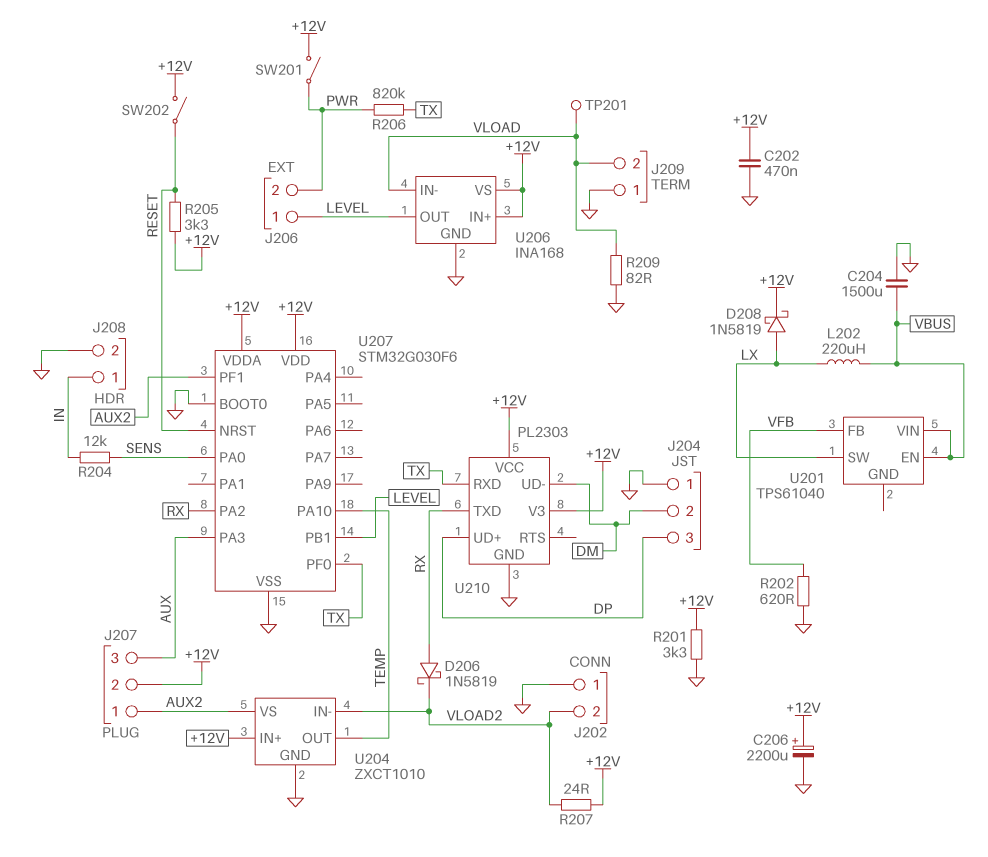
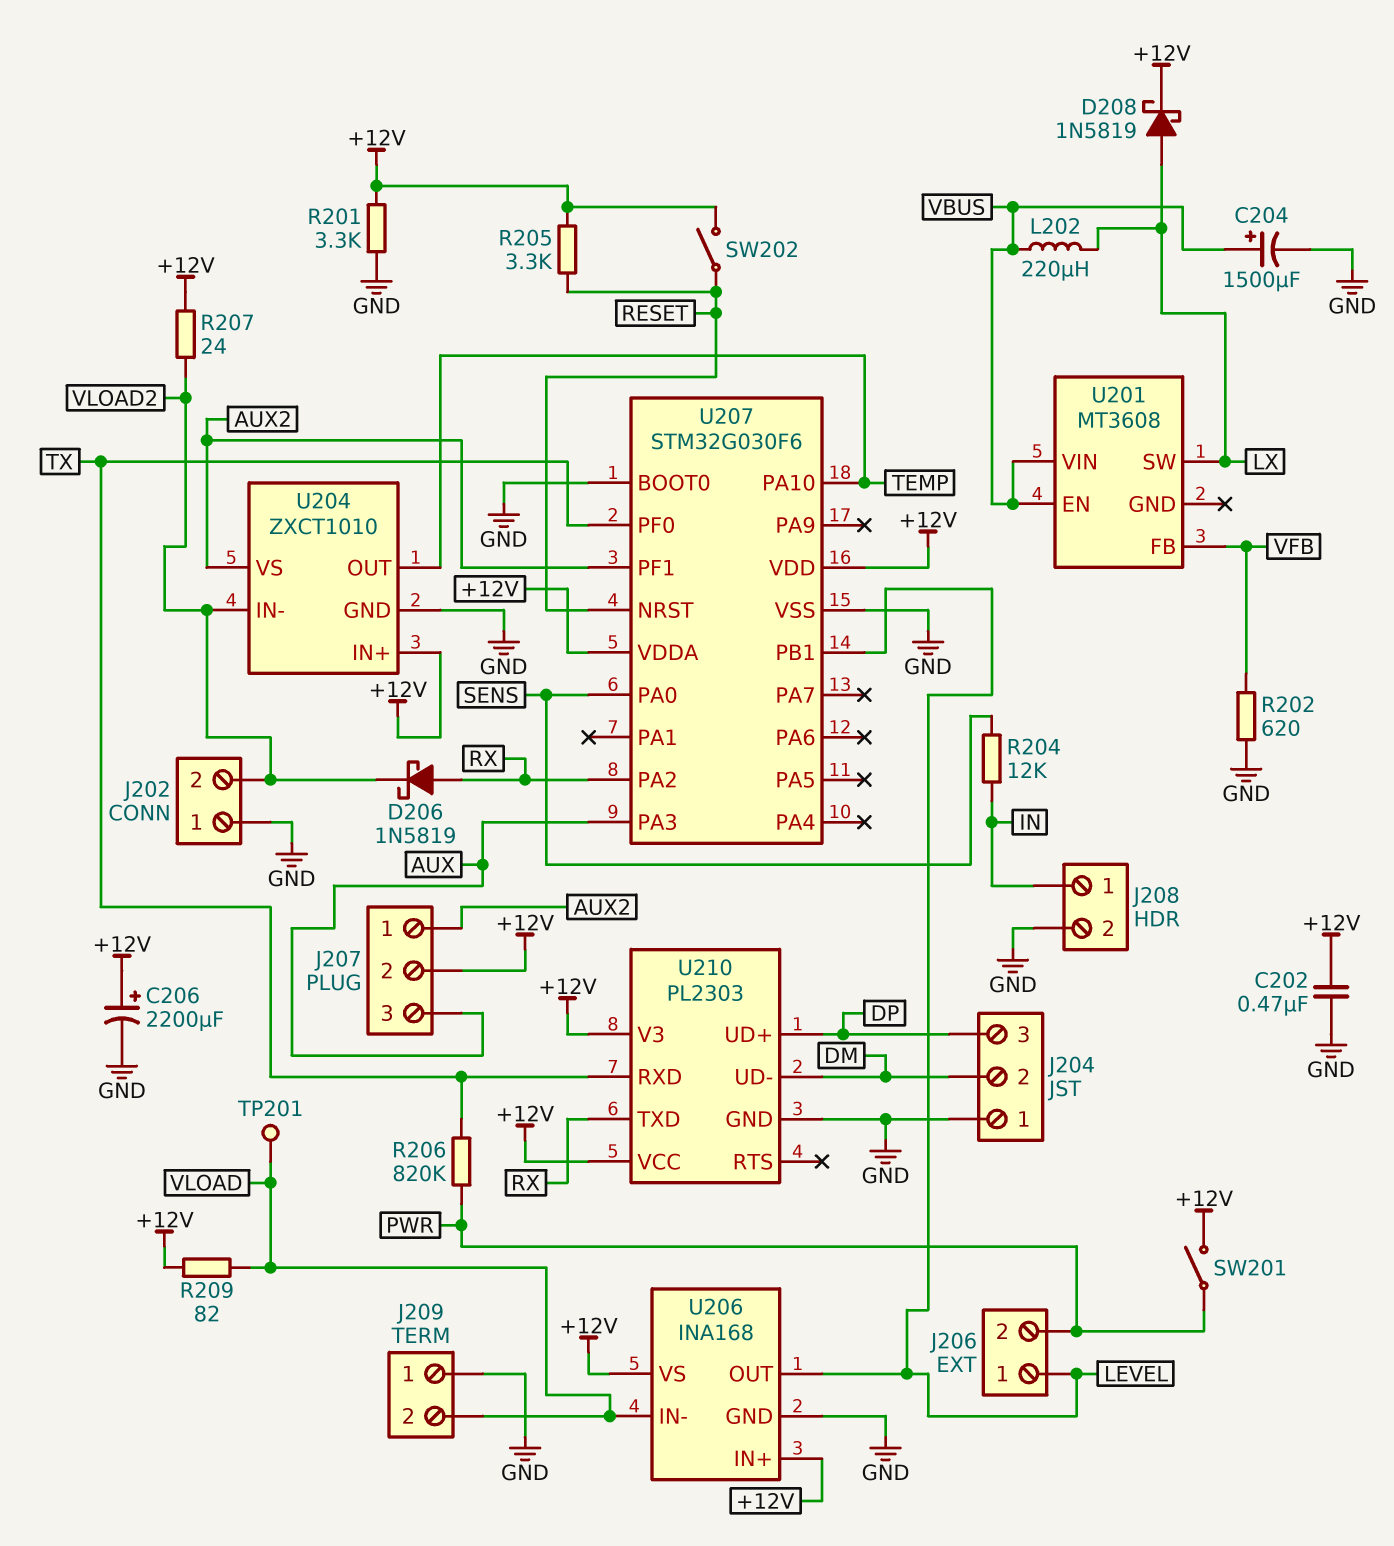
C204: 1500uF (GND, VBUS) -> 1500uF (plus VBUS, minus GND)
R209: 82 (GND, VLOAD) -> 82 (+12V, VLOAD)
U201: TPS61040 -> MT3608

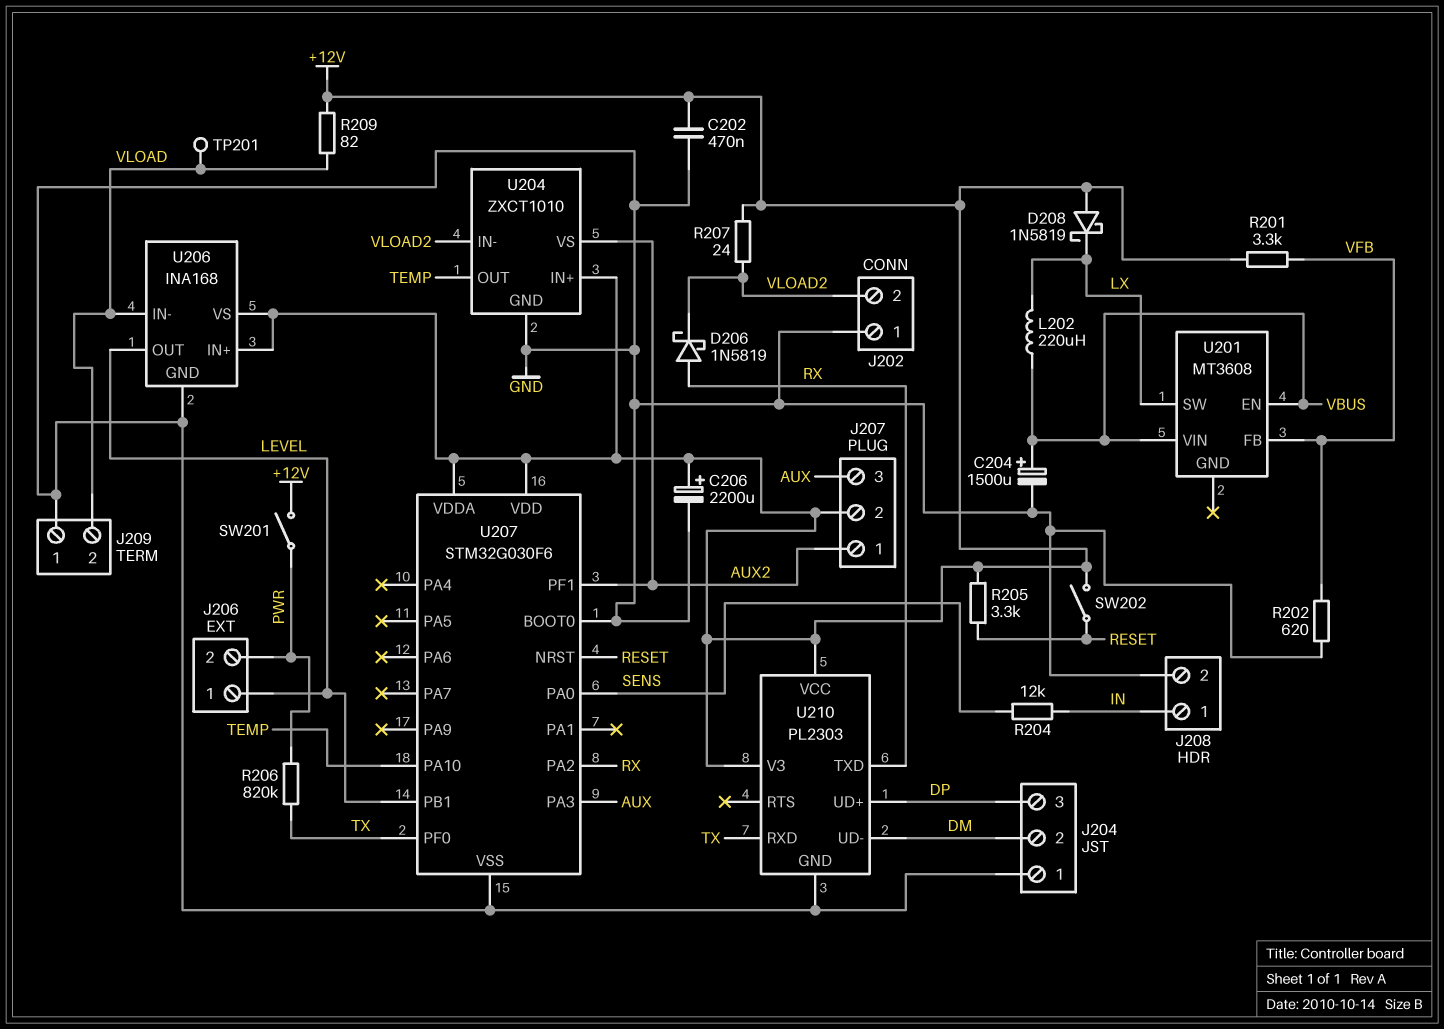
D208: schottky 1N5819 (A LX, K +12V) -> schottky 1N5819 (A +12V, K LX)
R201: 3.3k (+12V, GND) -> 3.3k (+12V, VFB)

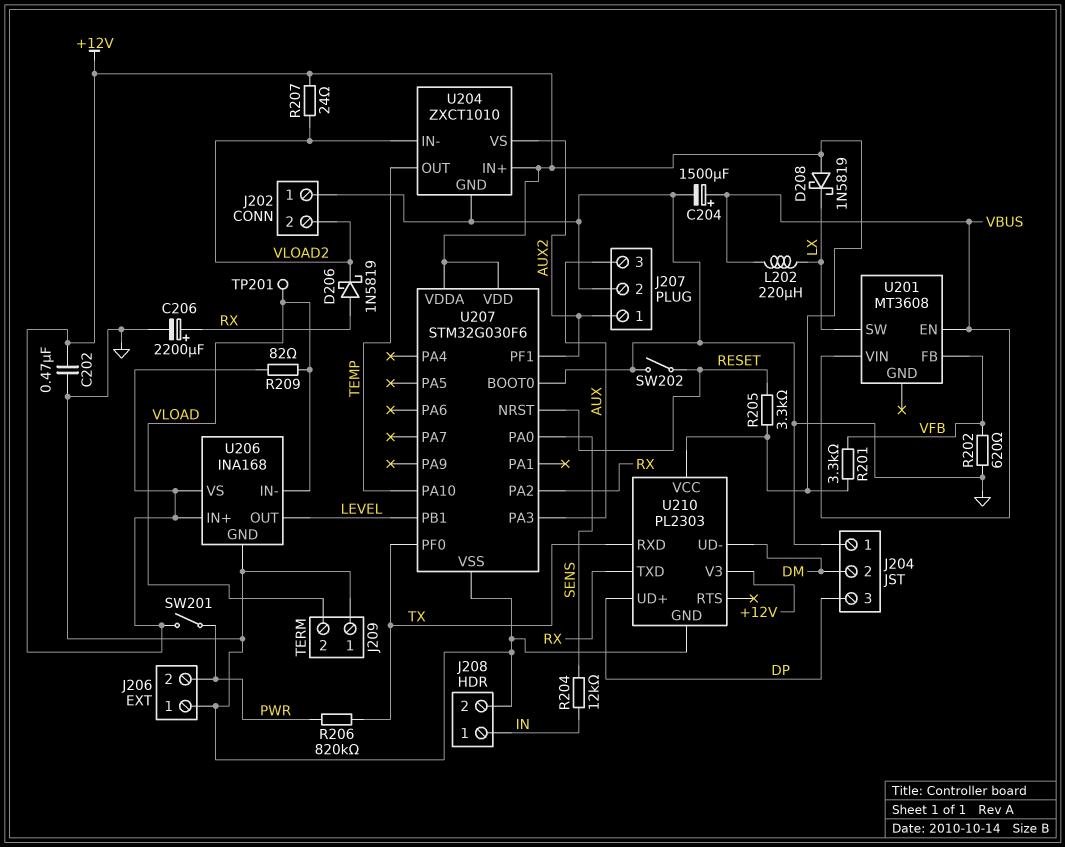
C206: 2200uF (plus +12V, minus GND) -> 2200uF (plus RX, minus GND)
J206 pin 1: LEVEL -> GND
J207 pin 2: +12V -> GND
SW202: switch (+12V, RESET) -> switch (GND, RESET)

